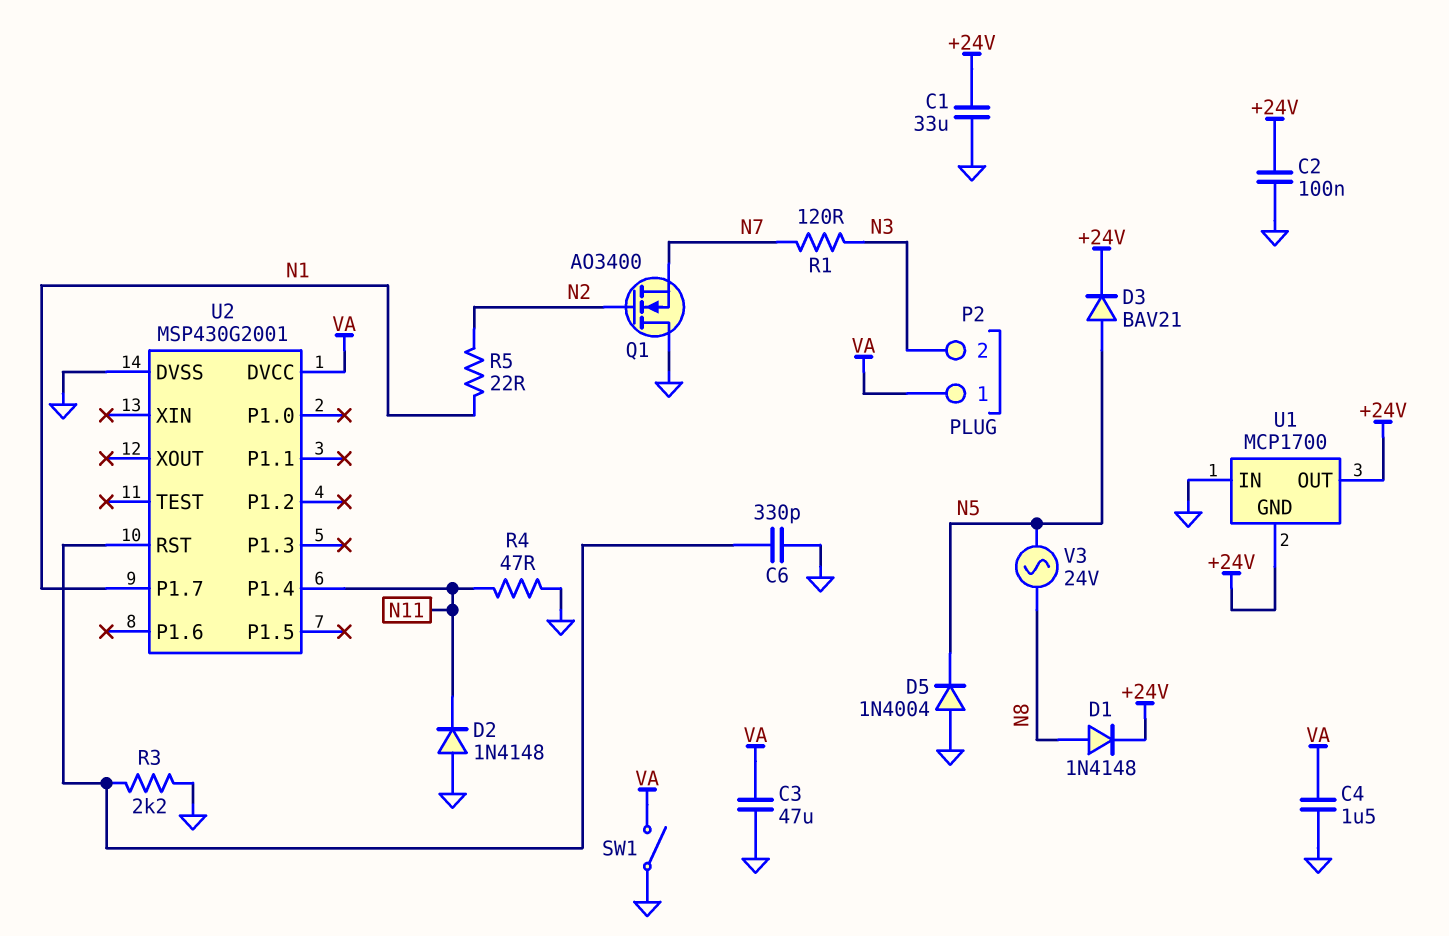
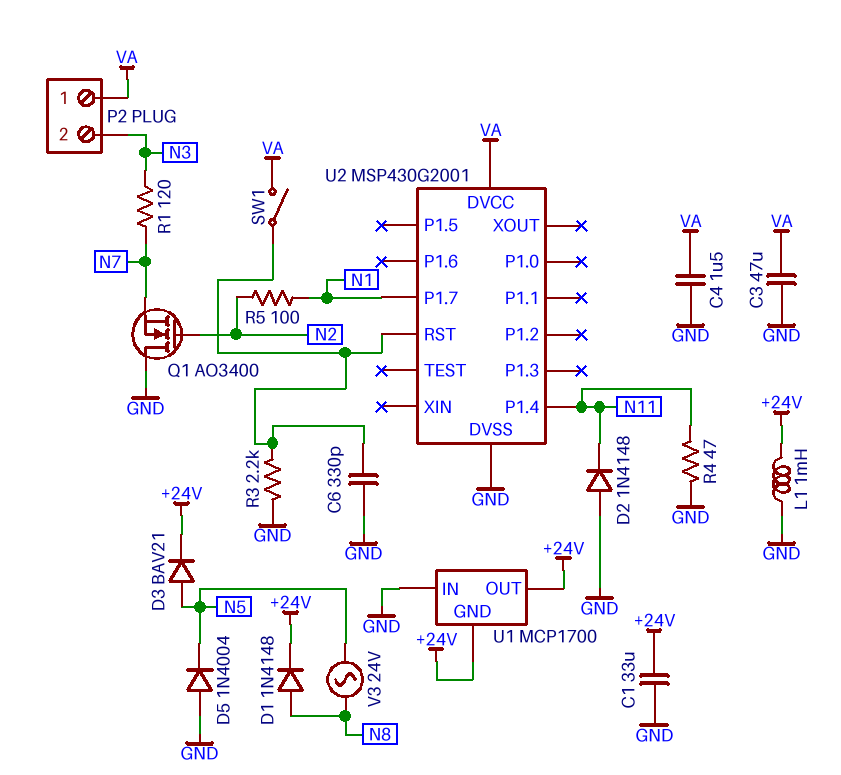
C2: 100nF (+24V, GND) -> none
L1: none -> 1mH (+24V, GND)
R5: 22 (N1, N2) -> 100 (N1, N2)
SW1: switch (GND, VA) -> switch (U2/RST, VA)

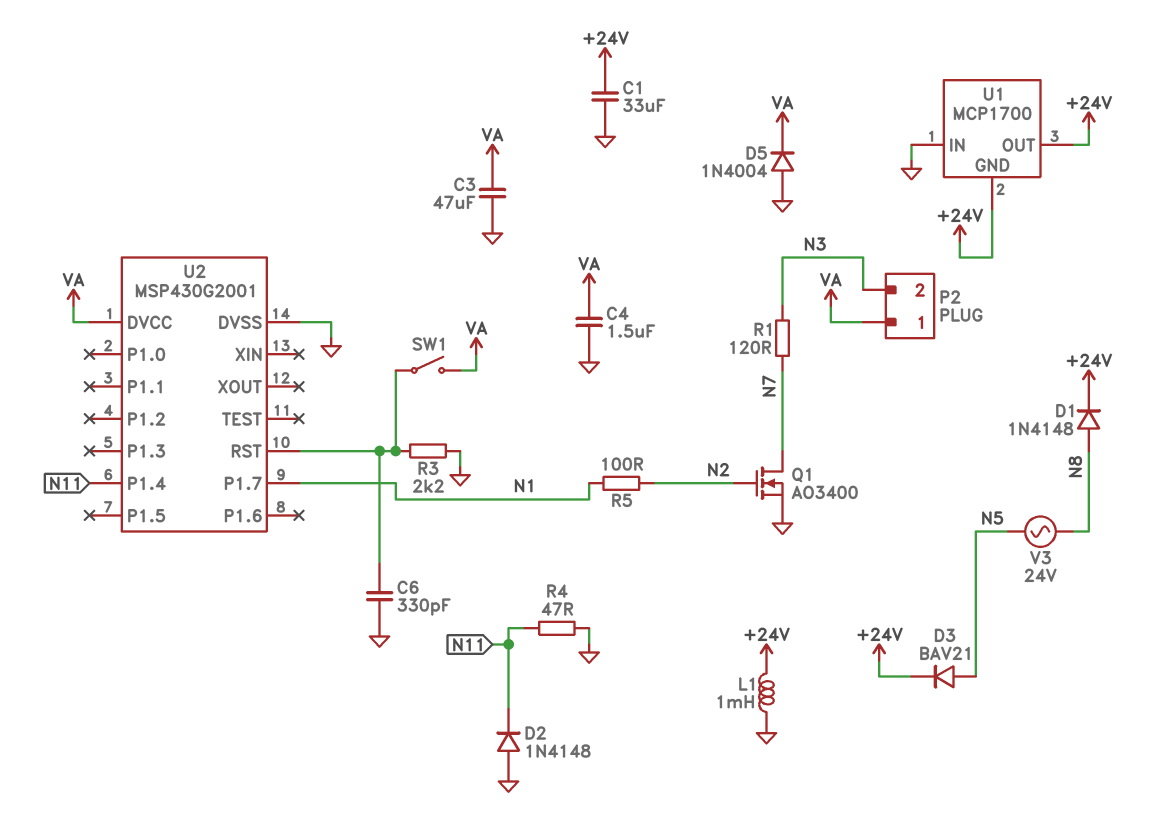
D5: diode 1N4004 (A GND, K N5) -> diode 1N4004 (A GND, K VA)
Q1: NMOS AO3400 (G N2, D GND, S N7) -> NMOS AO3400 (G N2, D N7, S GND)

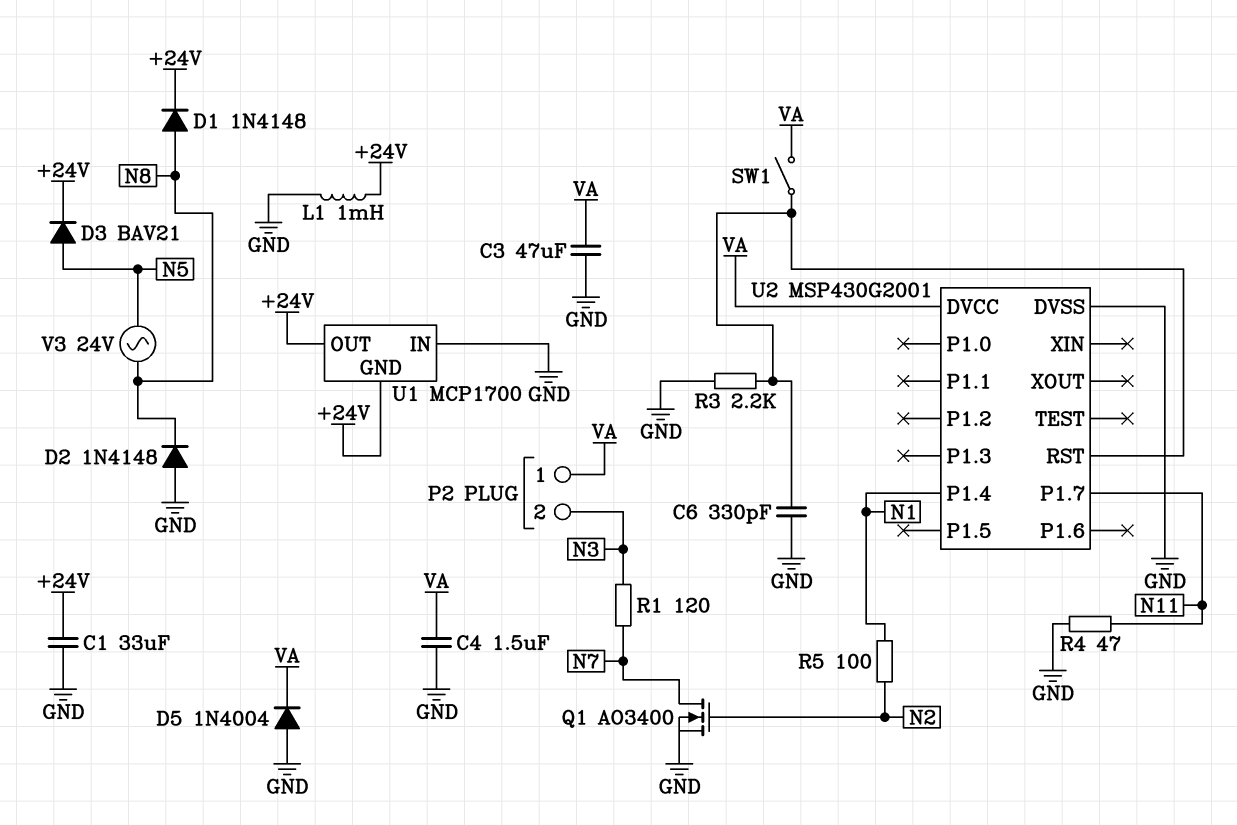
D2: diode 1N4148 (A GND, K N11) -> diode 1N4148 (A GND, K N8)
U2 pin P1.4: N11 -> N1
U2 pin P1.7: N1 -> N11

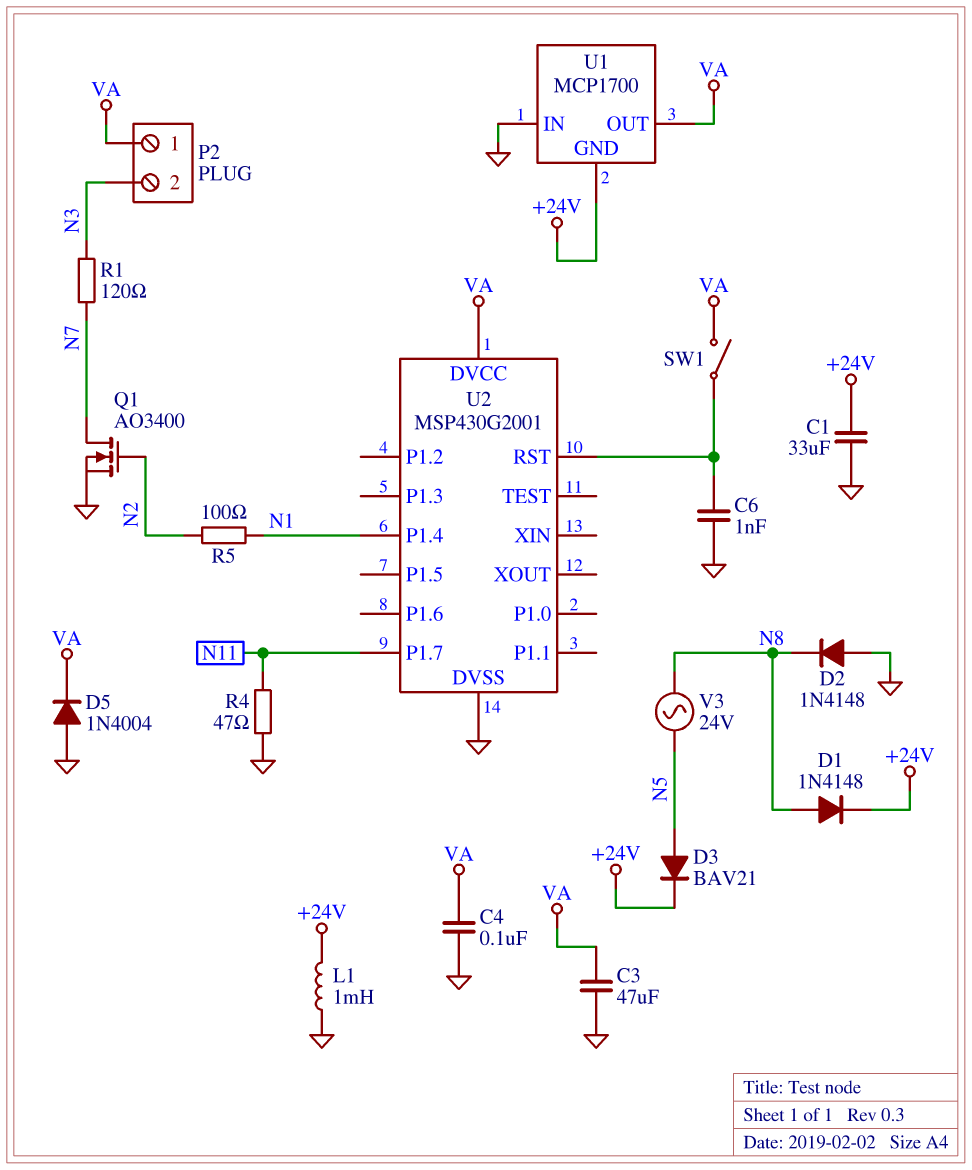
C4: 1.5uF (GND, VA) -> 100nF (GND, VA)
C6: 330pF (GND, U2/RST) -> 1nF (GND, U2/RST)
R3: 2.2k (GND, U2/RST) -> none
U1 pin OUT: +24V -> VA

